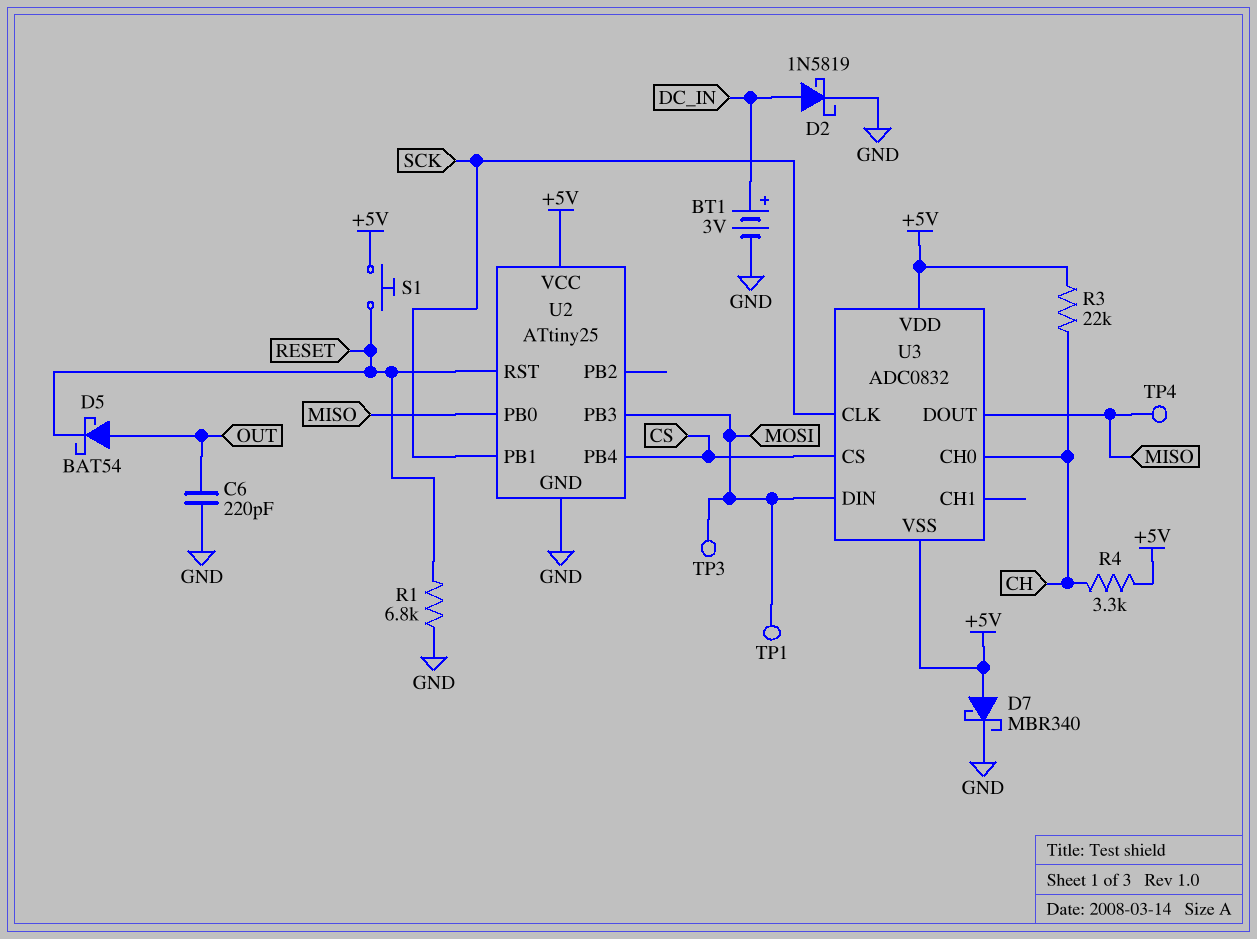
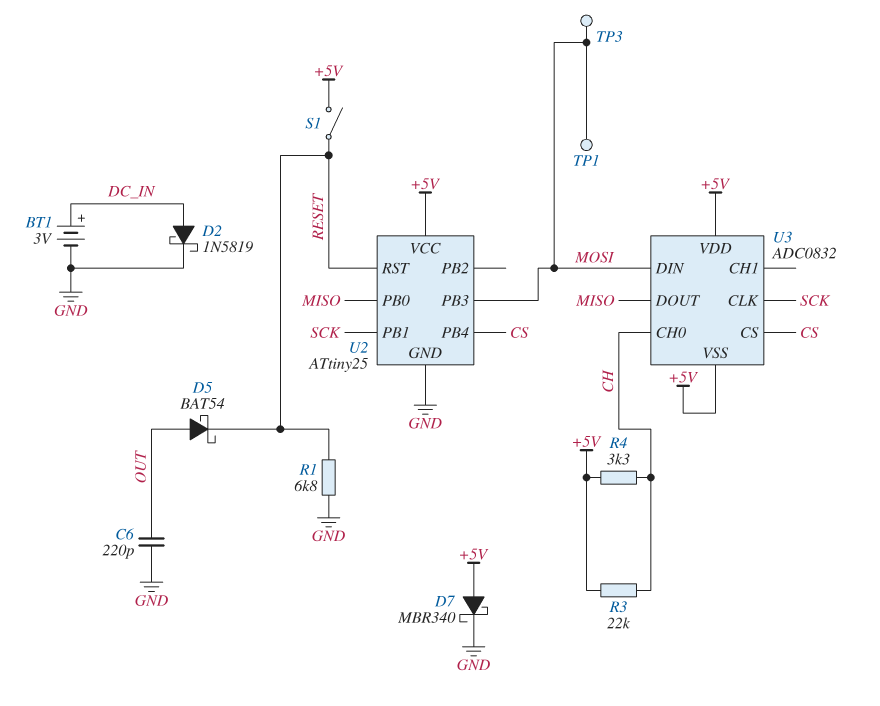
S1: button (+5V, RESET) -> switch (+5V, RESET)
TP4: test point (MISO) -> none

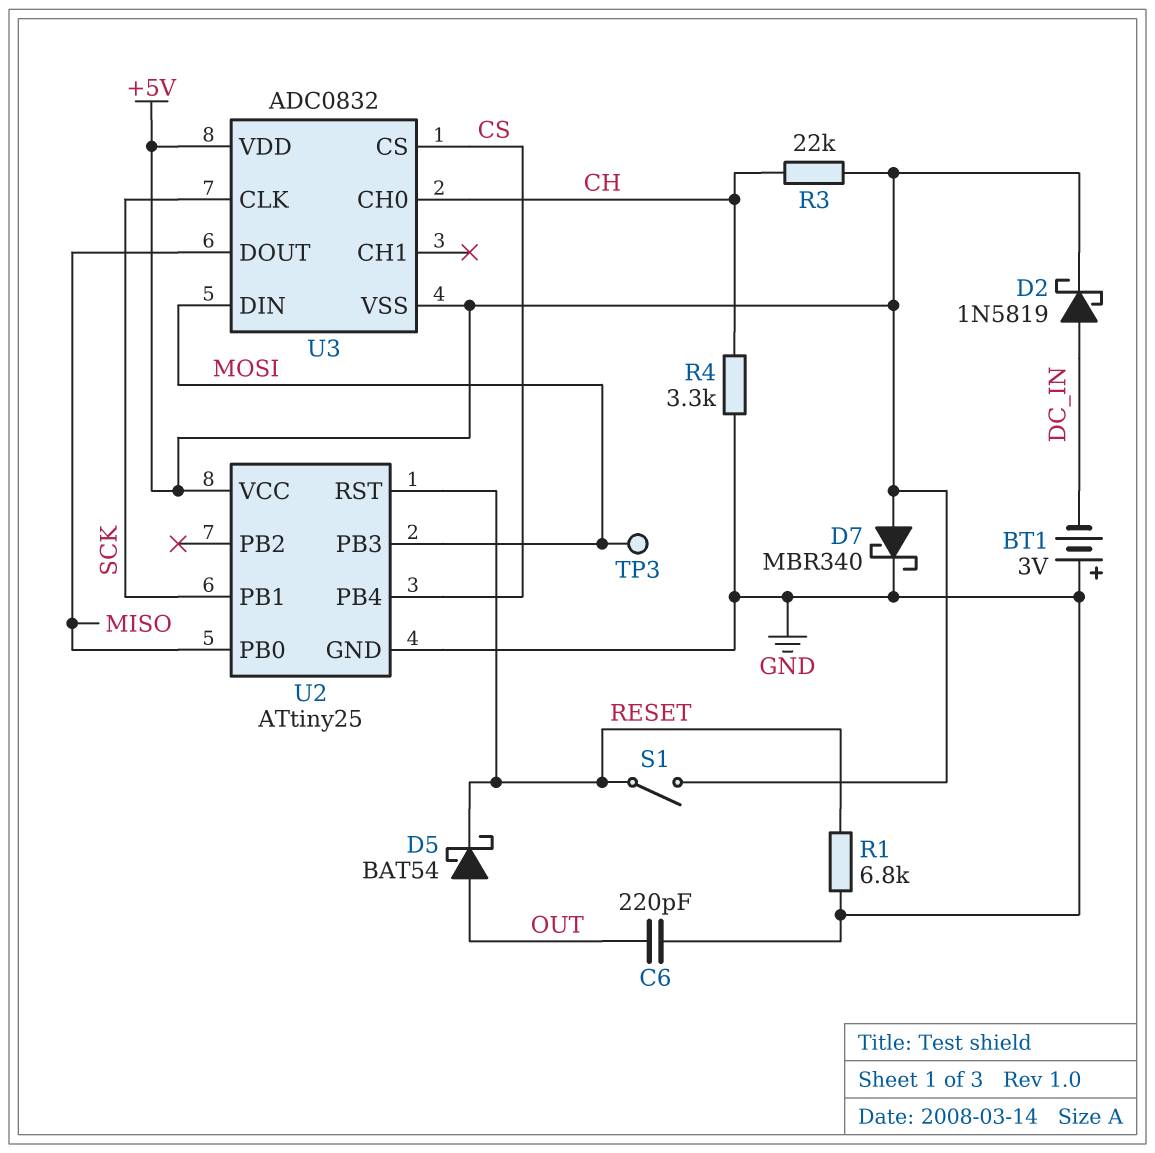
BT1: 3V (plus DC_IN, minus GND) -> 3V (plus GND, minus DC_IN)
D2: schottky 1N5819 (A DC_IN, K GND) -> schottky 1N5819 (A DC_IN, K +5V)
R4: 3.3k (+5V, CH) -> 3.3k (CH, GND)
TP1: test point (MOSI) -> none

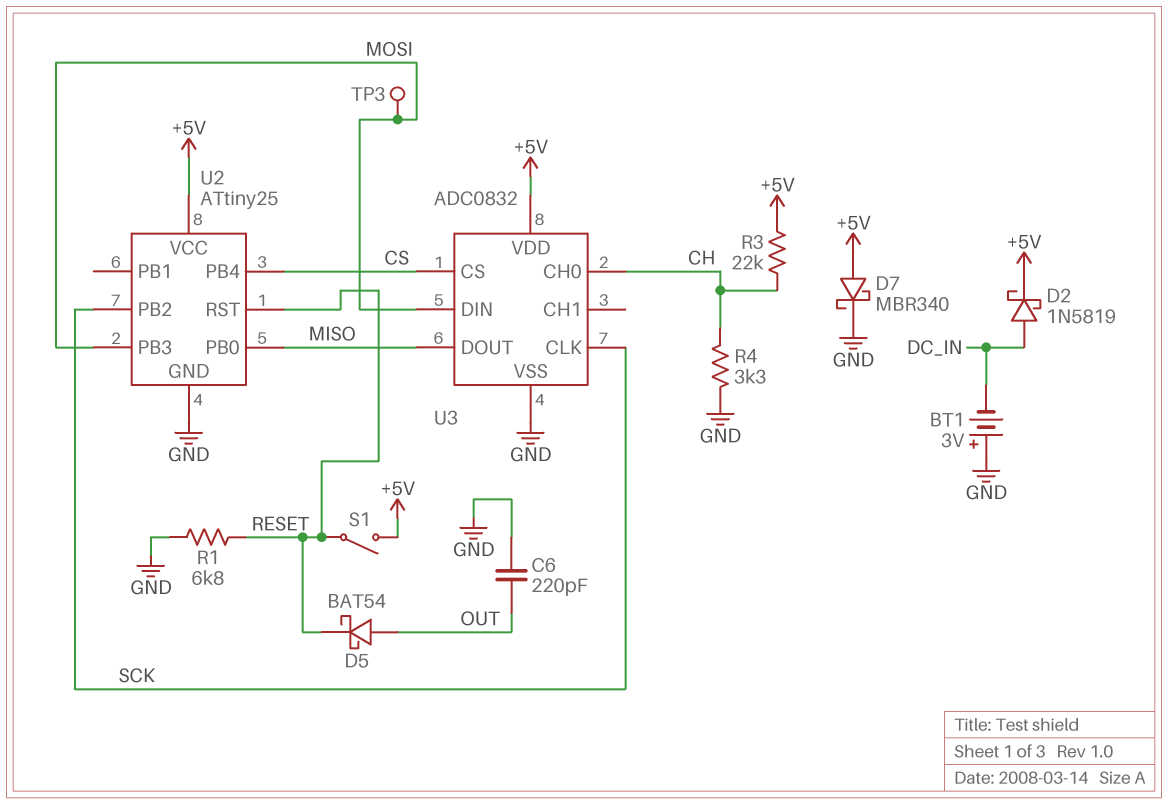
U2 pin PB1: SCK -> none
U2 pin PB2: none -> SCK
U3 pin VSS: +5V -> GND

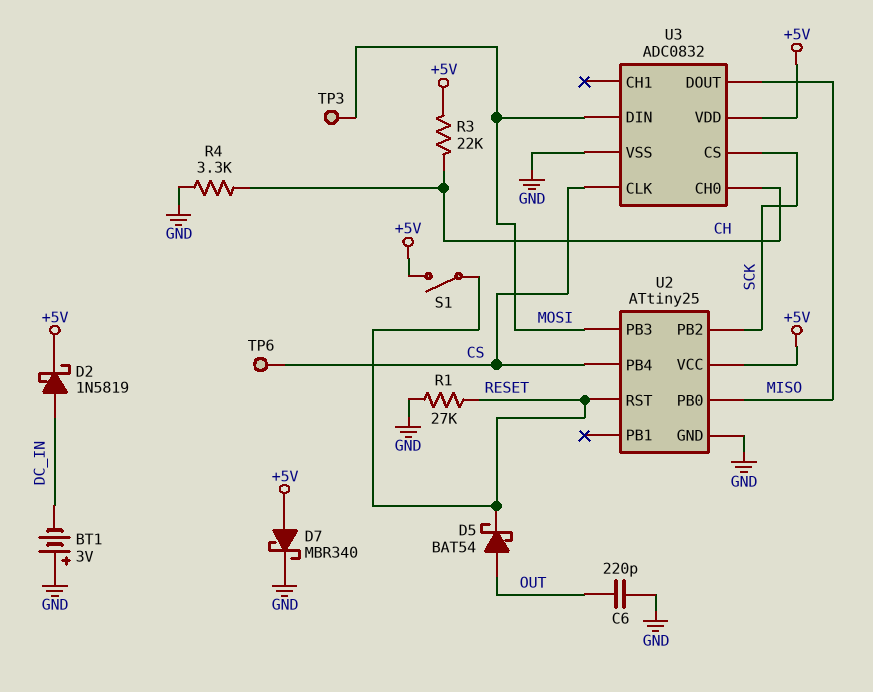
R1: 6.8k (GND, RESET) -> 27k (GND, RESET)
TP6: none -> test point (CS)
U3 pin CLK: SCK -> CS
U3 pin CS: CS -> SCK

